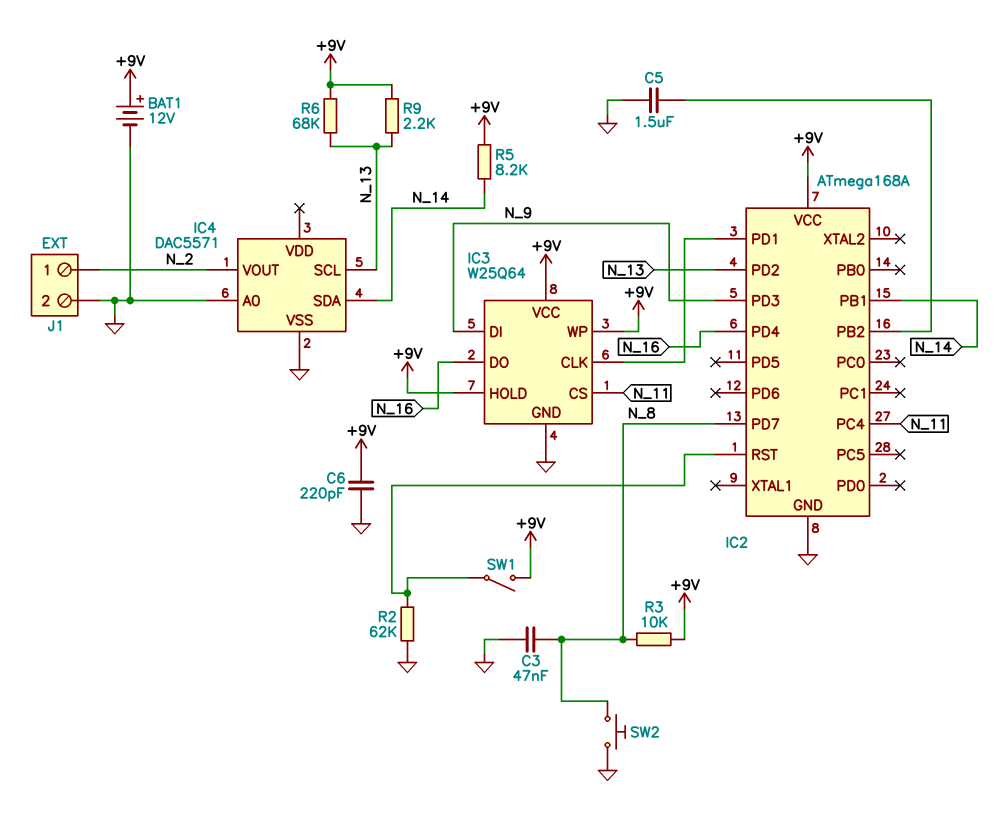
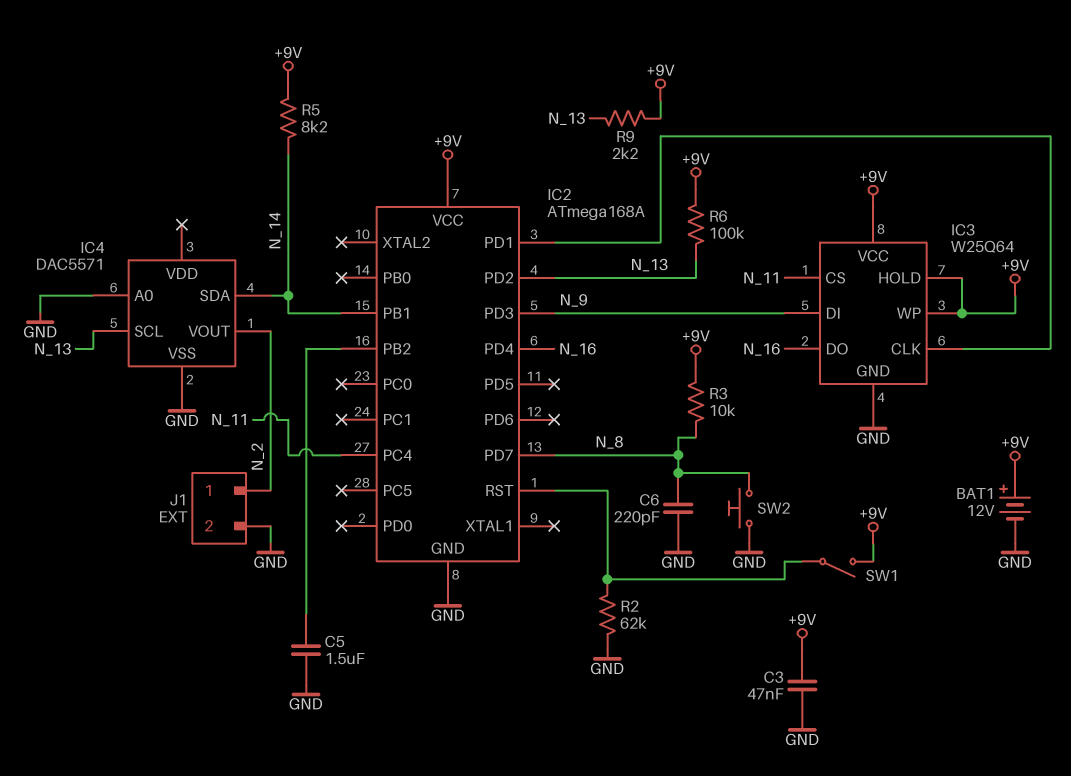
C3: 47nF (GND, N_8) -> 47nF (+9V, GND)
C6: 220pF (+9V, GND) -> 220pF (GND, N_8)
R6: 68k (+9V, N_13) -> 100k (+9V, N_13)

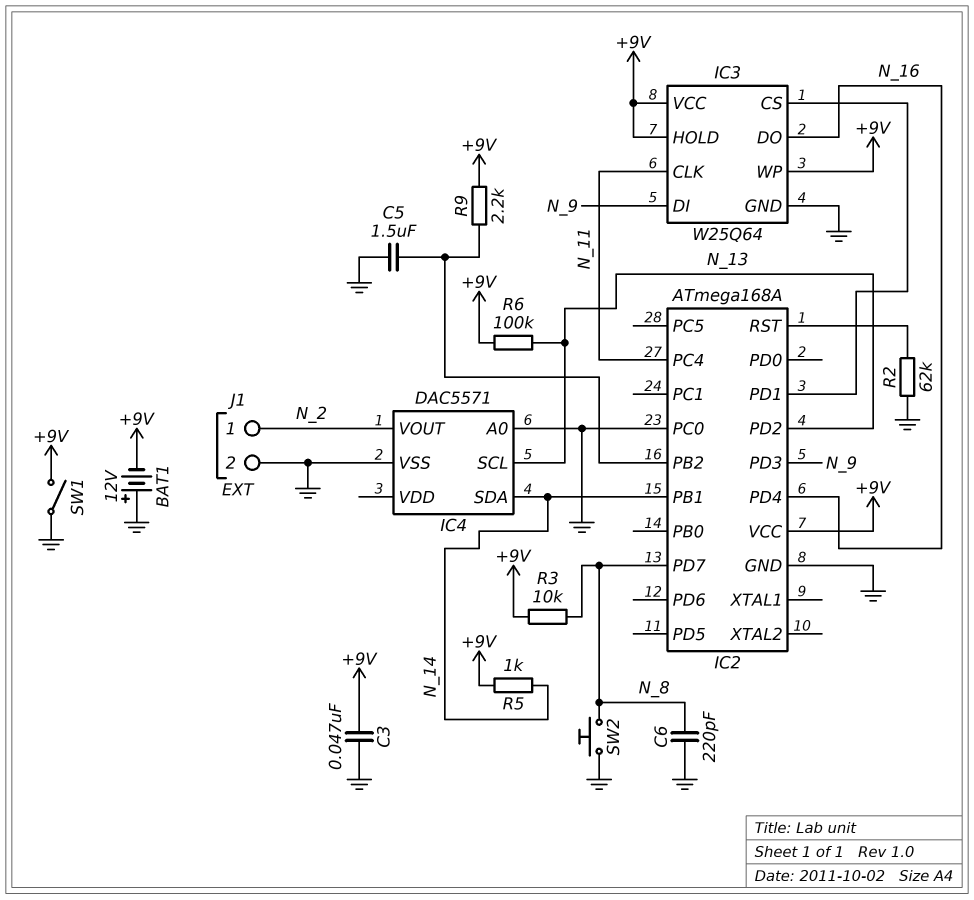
BAT1: 12V (plus +9V, minus GND) -> 12V (plus GND, minus +9V)
IC2 pin PC0: none -> GND
IC3 pin CLK: IC2/PD1 -> N_11
IC3 pin CS: N_11 -> IC2/PD1
R5: 8.2k (+9V, N_14) -> 1k (+9V, N_14)
R9: 2.2k (+9V, N_13) -> 2.2k (+9V, IC2/PB2)
SW1: switch (+9V, IC2/RST) -> switch (+9V, GND)

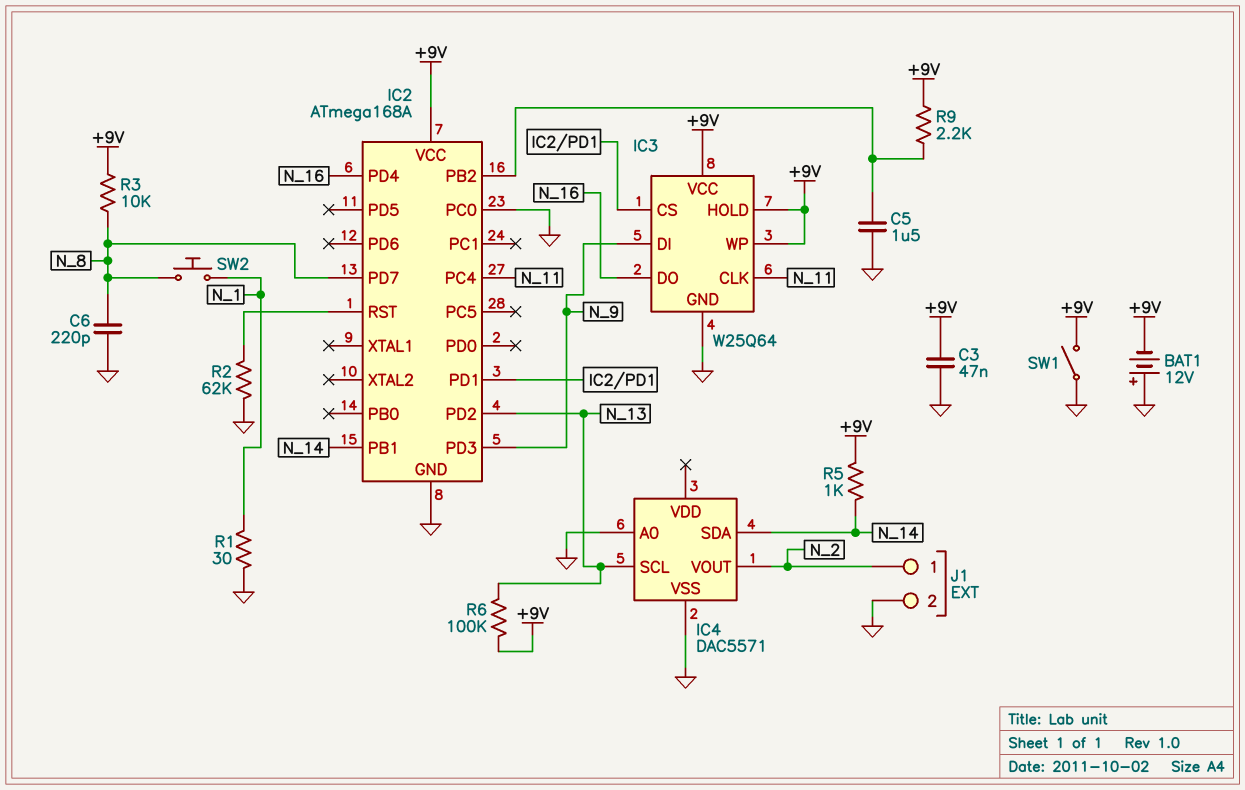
R1: none -> 30 (GND, N_1)
SW2: button (GND, N_8) -> button (N_1, N_8)

